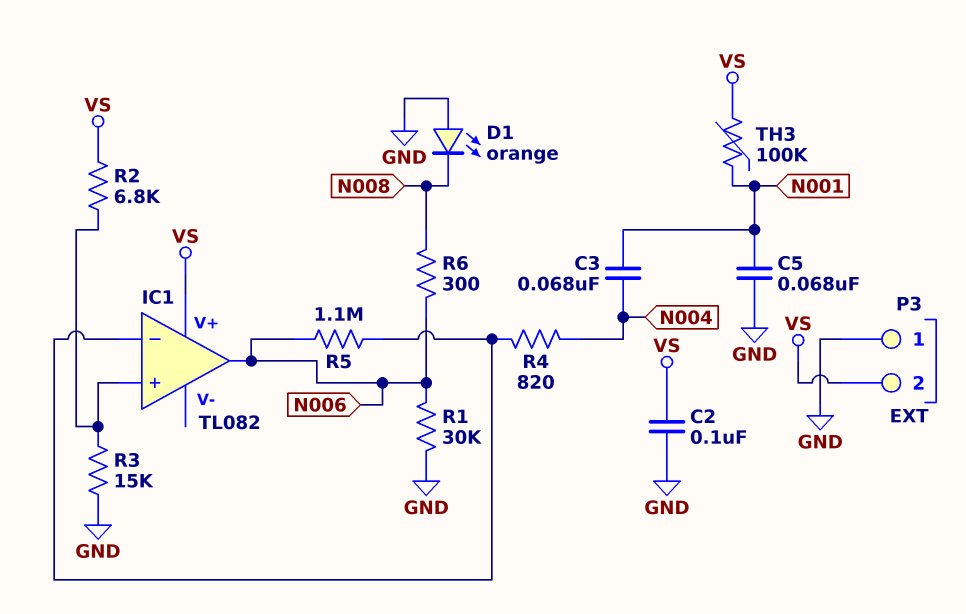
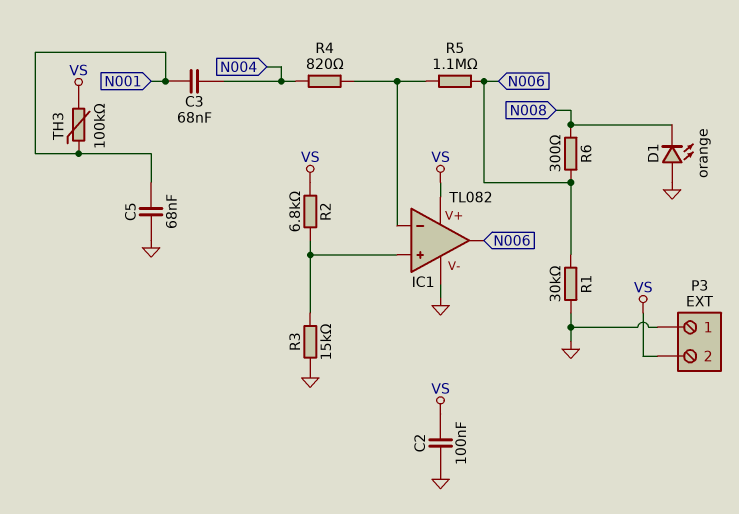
IC1 pin V-: none -> GND

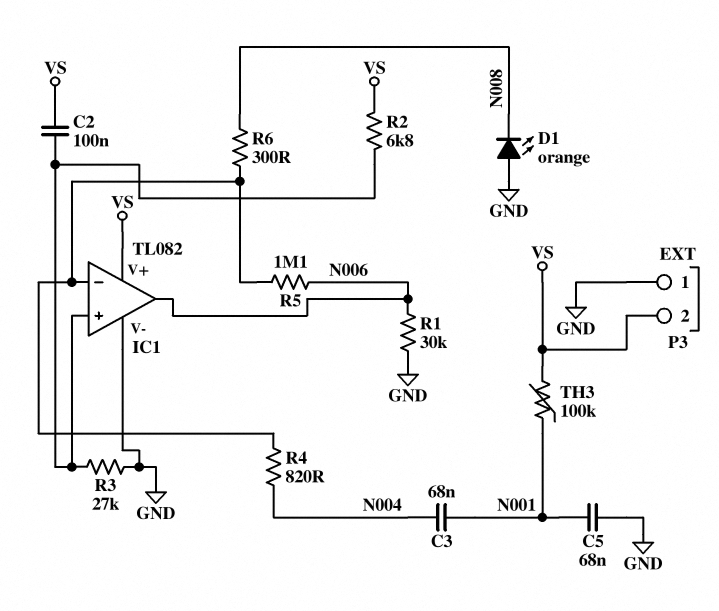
C2: 100nF (GND, VS) -> 100nF (IC1/in+, VS)
R3: 15k (GND, IC1/in+) -> 27k (GND, IC1/in+)
R6: 300 (N006, N008) -> 300 (IC1/in-, N008)

